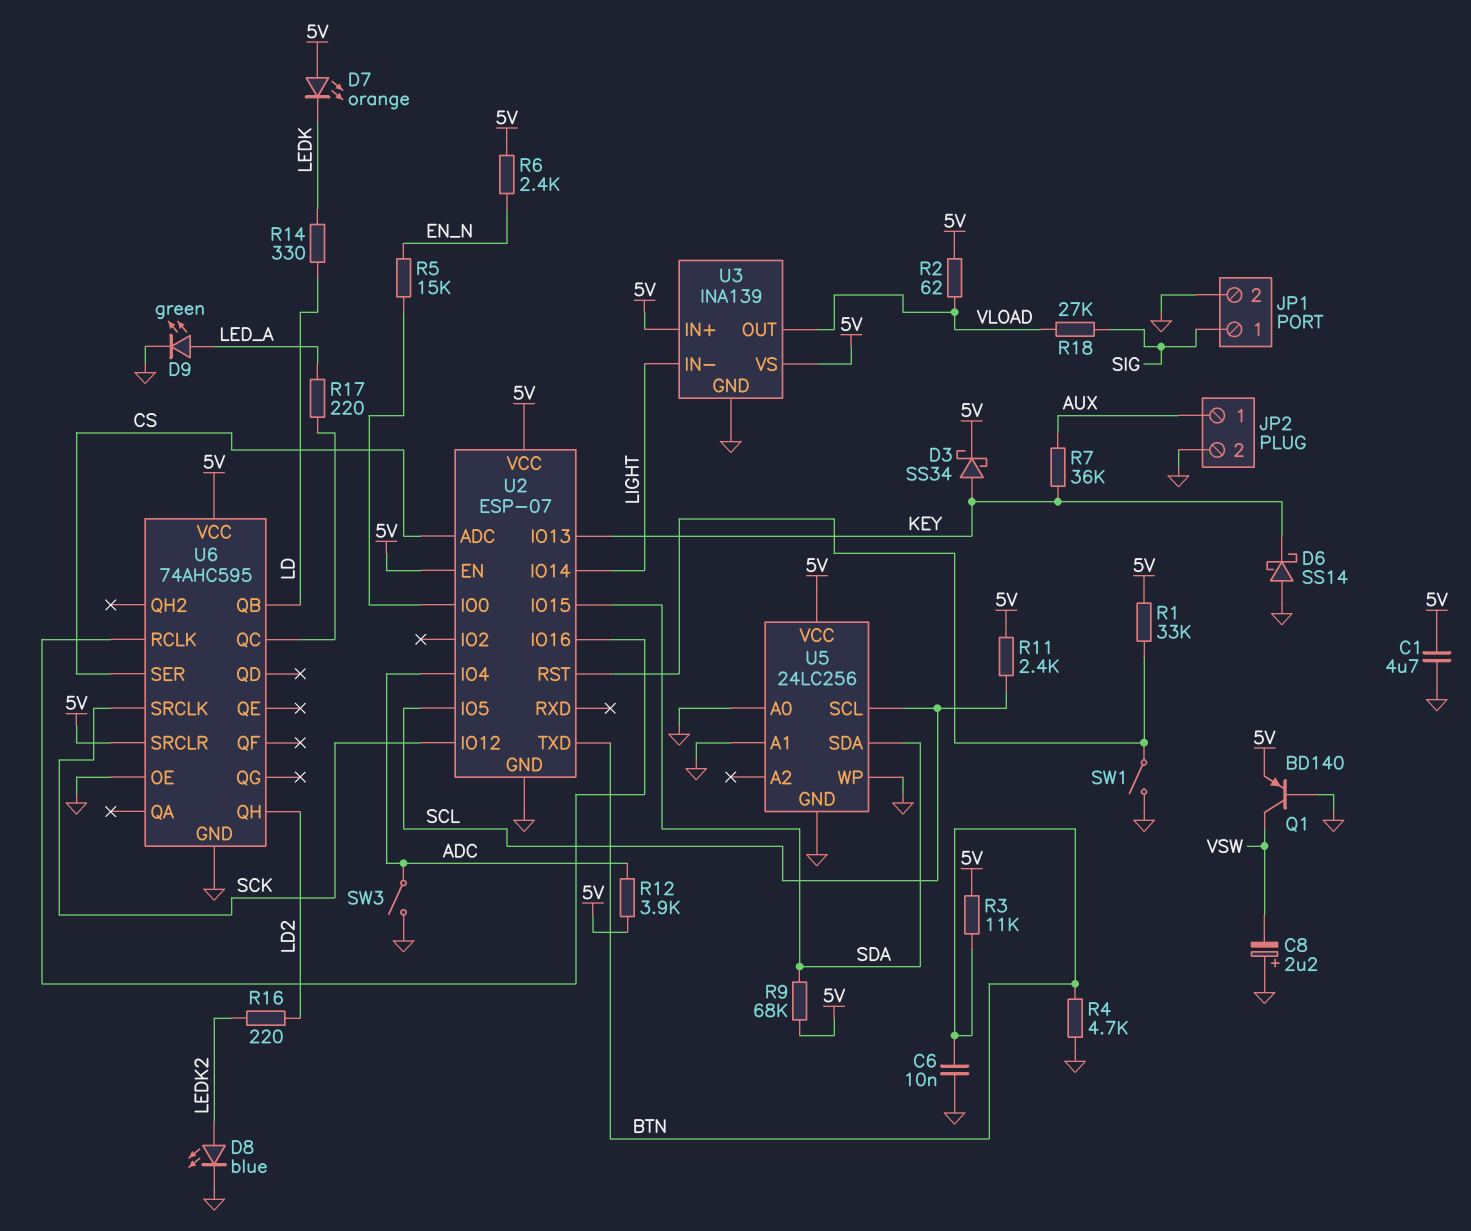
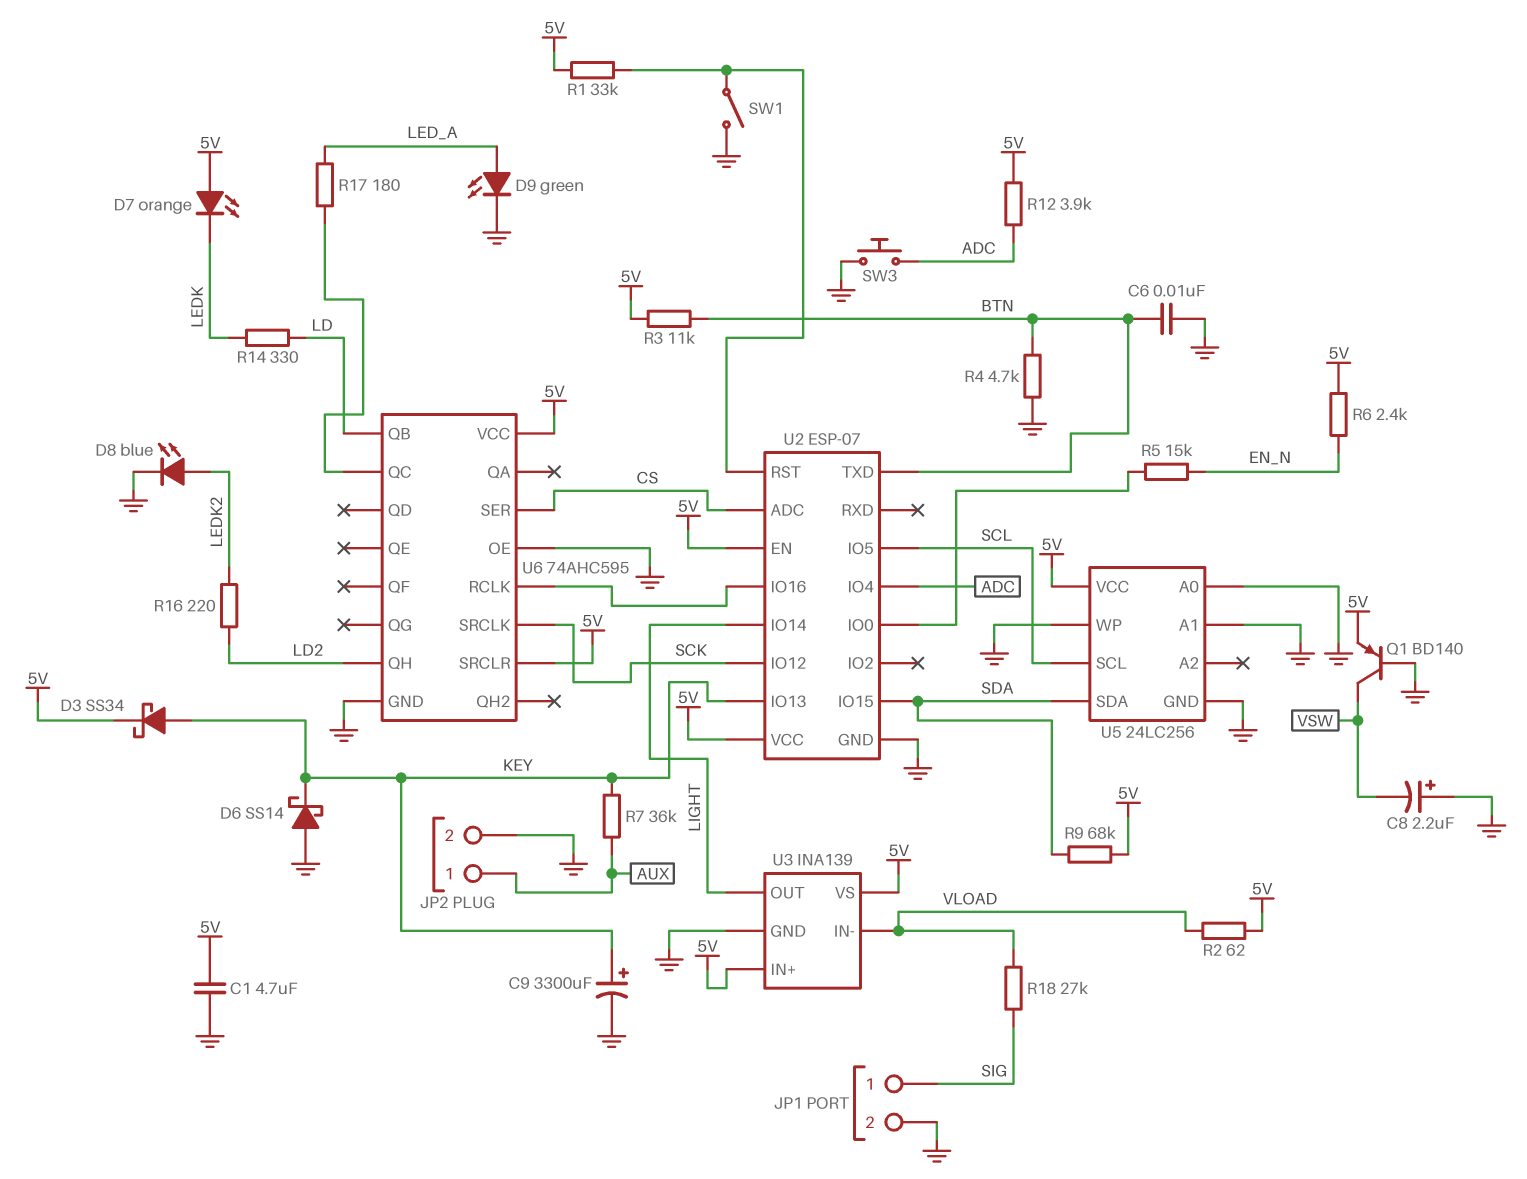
C9: none -> 3300uF (plus KEY, minus GND)
R11: 2.4k (5V, SCL) -> none
R17: 220 (LED_A, U6/QC) -> 180 (LED_A, U6/QC)
SW3: switch (ADC, GND) -> button (ADC, GND)
U3 pin IN-: LIGHT -> VLOAD
U3 pin OUT: VLOAD -> LIGHT

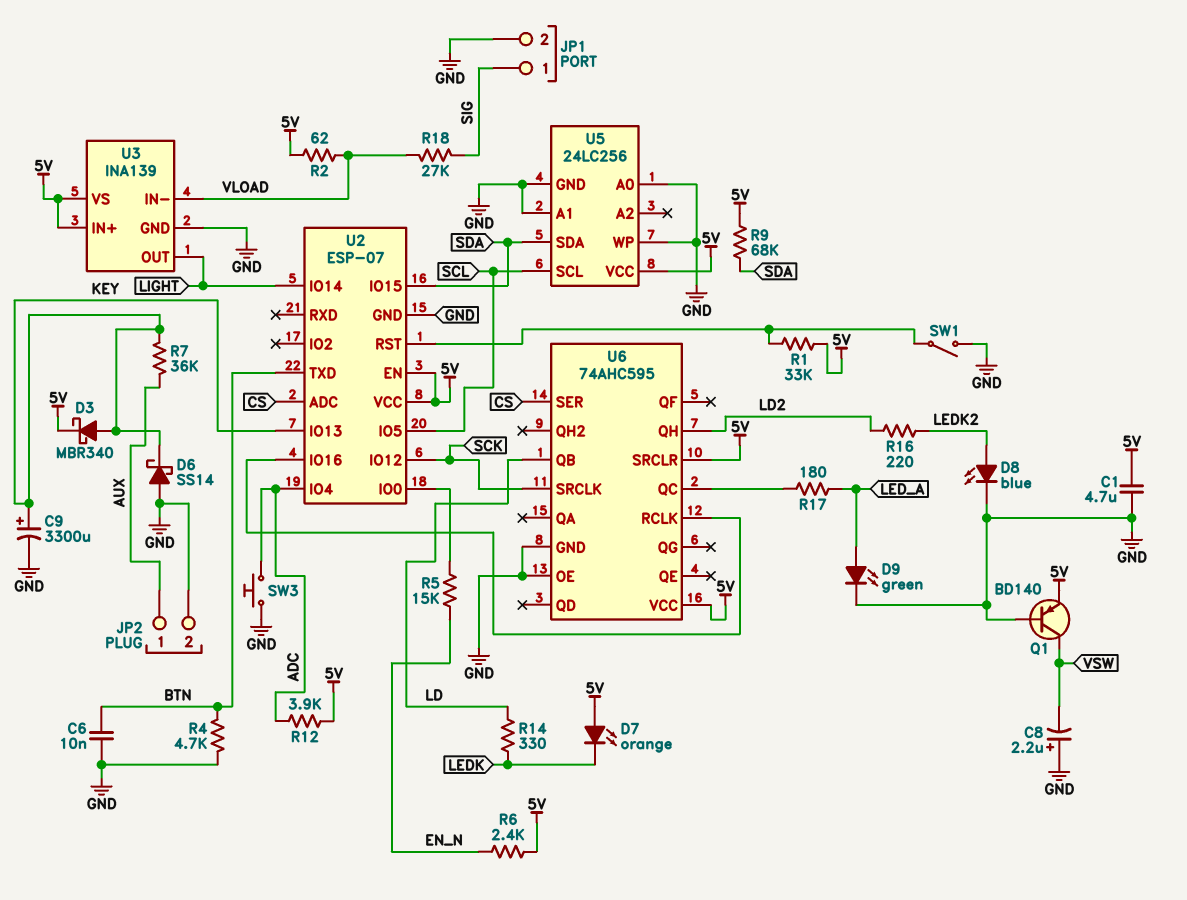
D3: schottky SS34 (A KEY, K 5V) -> schottky MBR340 (A KEY, K 5V)
R3: 11k (5V, BTN) -> none

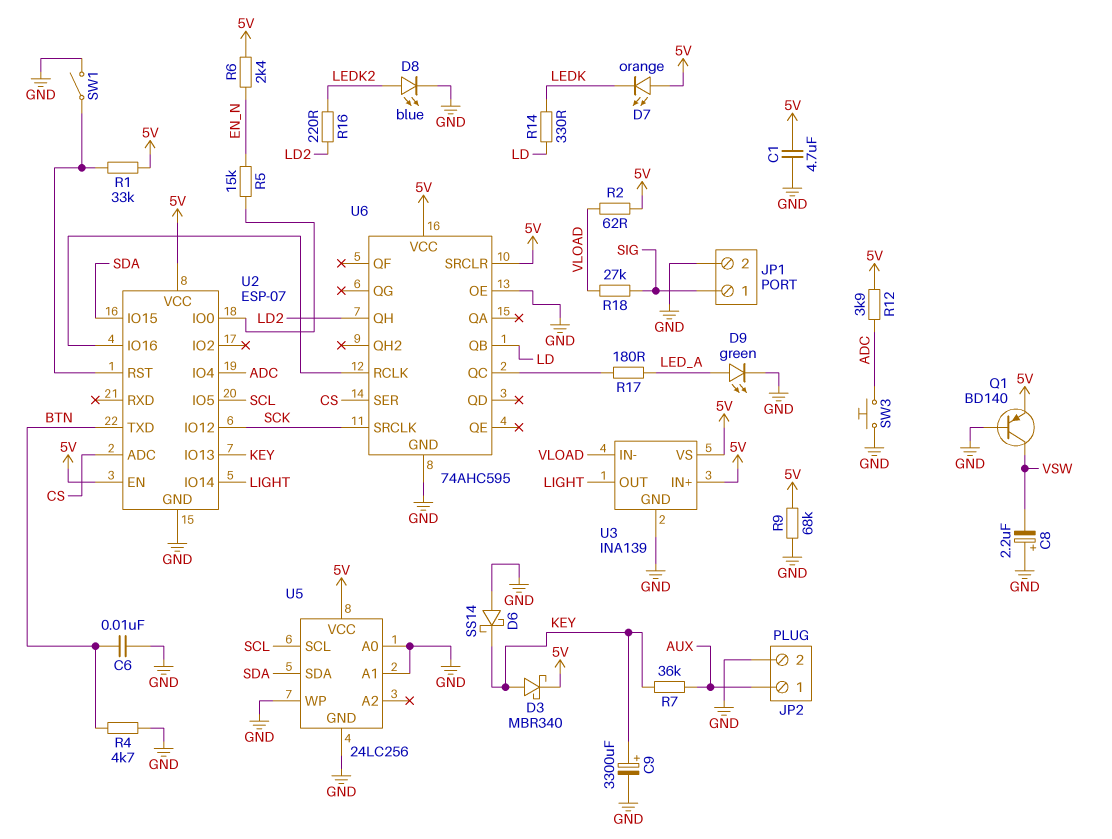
R9: 68k (5V, SDA) -> 68k (5V, GND)

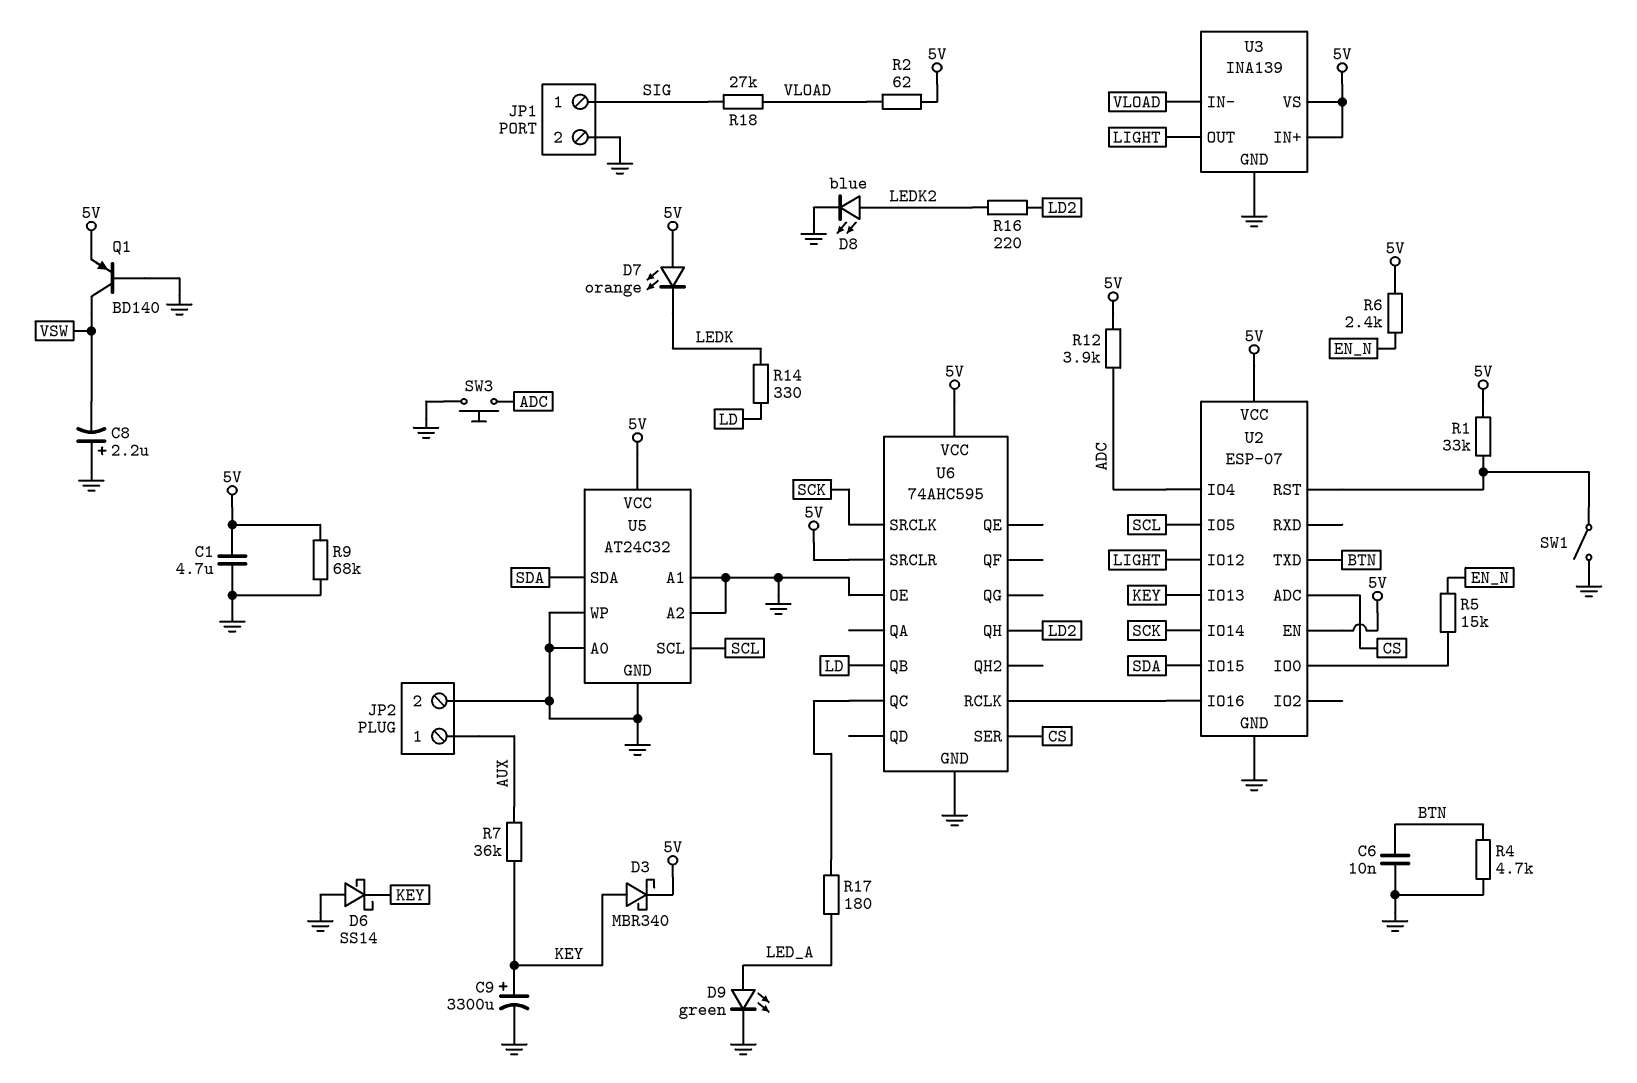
U2 pin IO12: SCK -> LIGHT
U2 pin IO14: LIGHT -> SCK
U5: 24LC256 -> AT24C32
U5 pin A2: none -> GND

